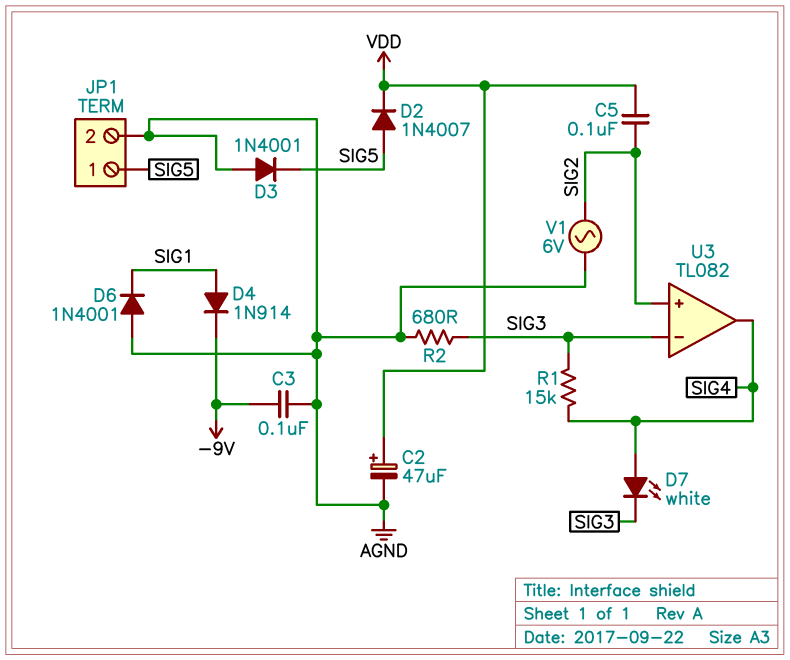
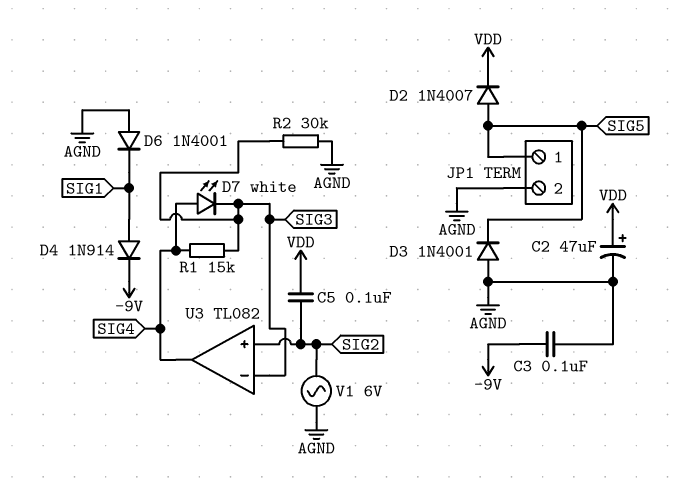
R2: 680 (AGND, SIG3) -> 30k (AGND, SIG3)

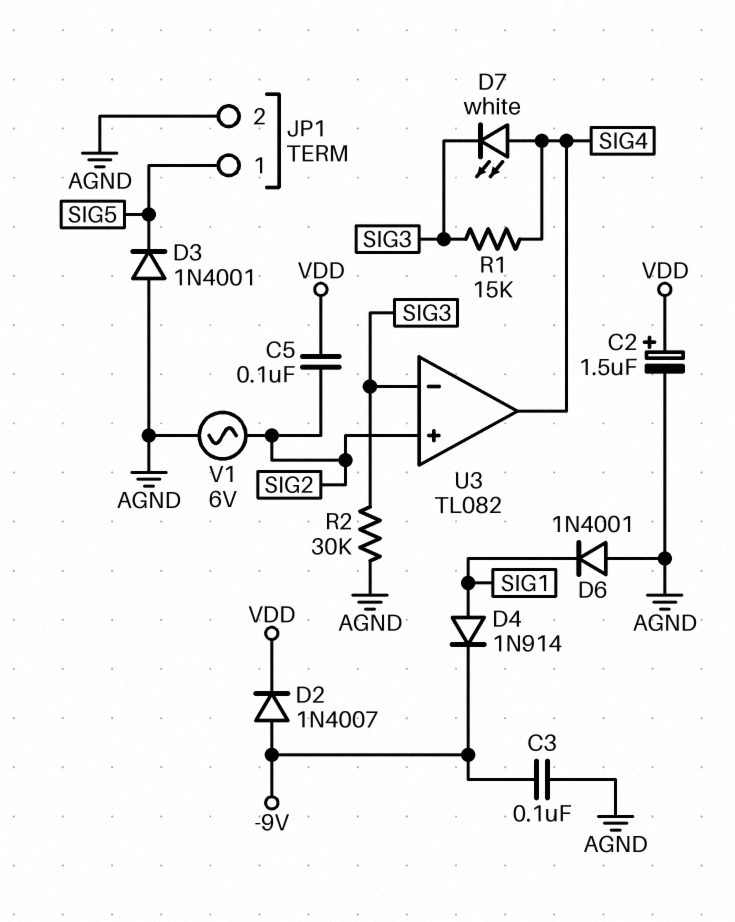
C2: 47uF (plus VDD, minus AGND) -> 1.5uF (plus VDD, minus AGND)
D2: diode 1N4007 (A SIG5, K VDD) -> diode 1N4007 (A -9V, K VDD)

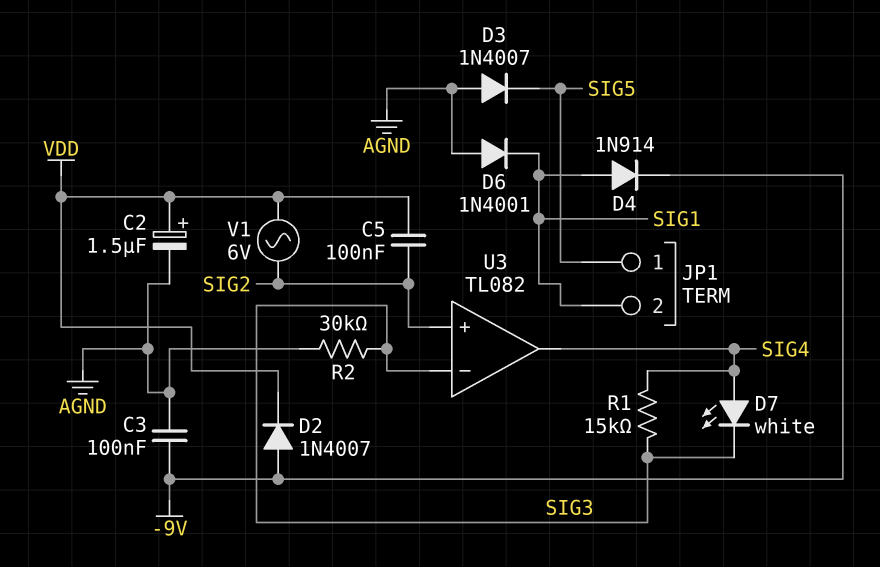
D3: diode 1N4001 (A AGND, K SIG5) -> diode 1N4007 (A AGND, K SIG5)
JP1 pin 2: AGND -> SIG1
V1: AC 6V (AGND, SIG2) -> AC 6V (SIG2, VDD)

